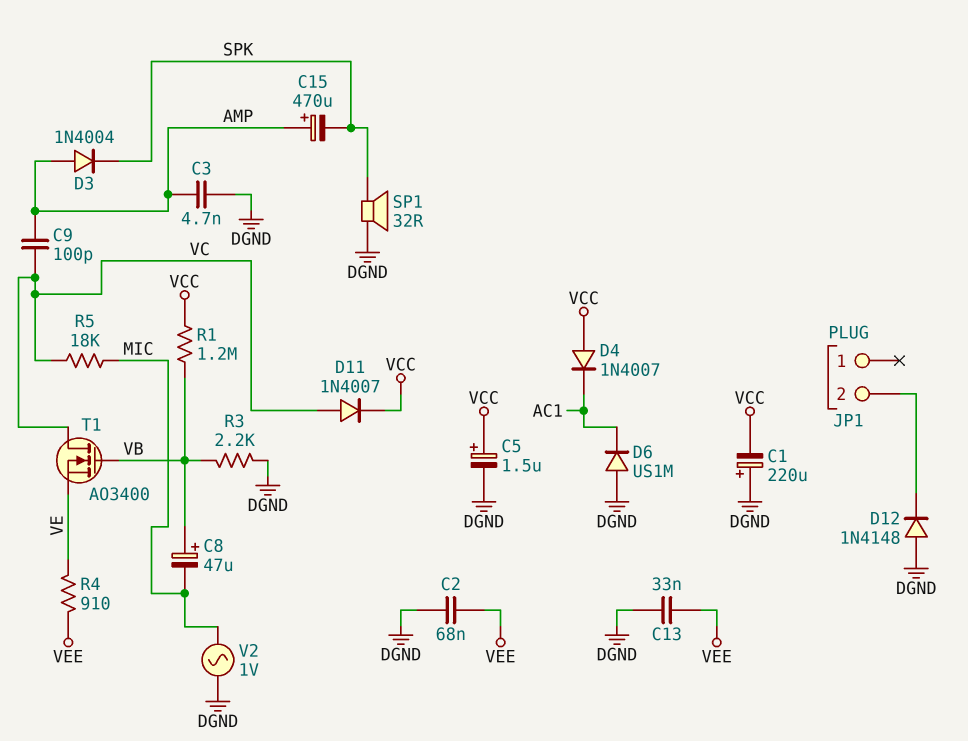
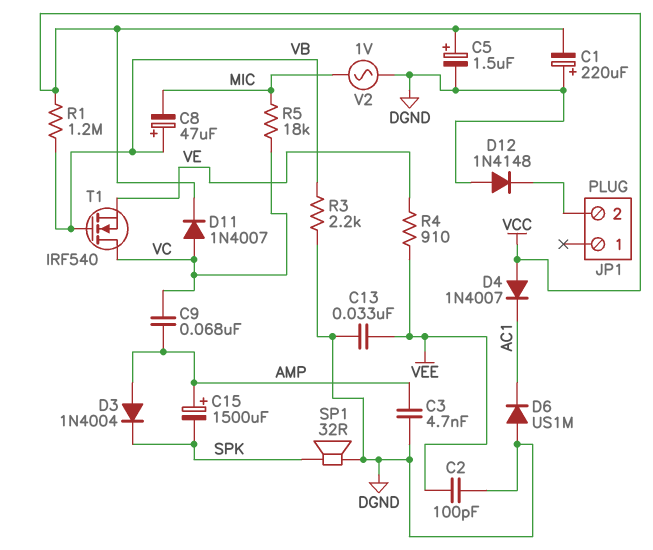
C2: 68nF (DGND, VEE) -> 100pF (DGND, VEE)
C9: 100pF (AMP, VC) -> 68nF (AMP, VC)
C15: 470uF (plus AMP, minus SPK) -> 1500uF (plus AMP, minus SPK)
T1: NMOS AO3400 (G VB, D VC, S VE) -> NMOS IRF540 (G VB, D VC, S VE)

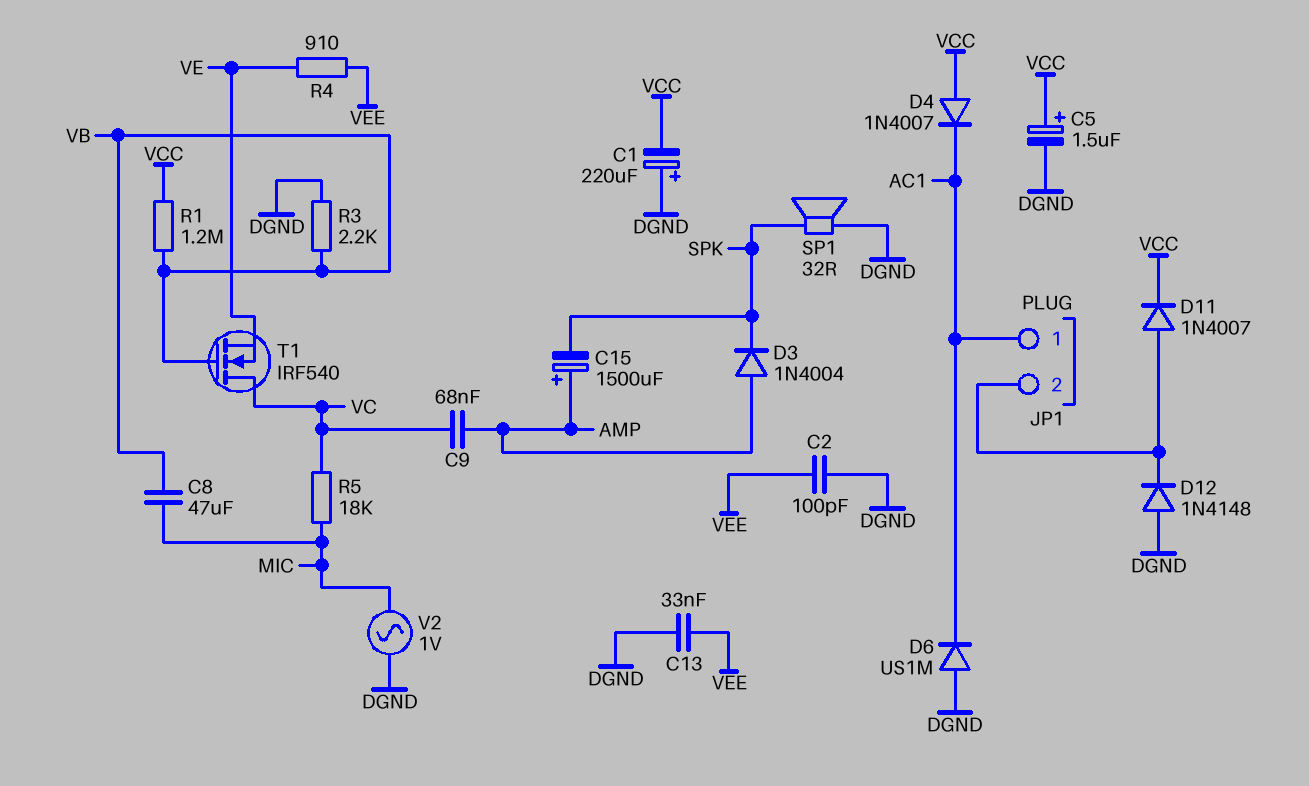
C3: 4.7nF (AMP, DGND) -> none
C8: 47uF (plus VB, minus MIC) -> 47uF (MIC, VB)
D11: diode 1N4007 (A VC, K VCC) -> diode 1N4007 (A JP1/2, K VCC)
JP1 pin 1: none -> AC1

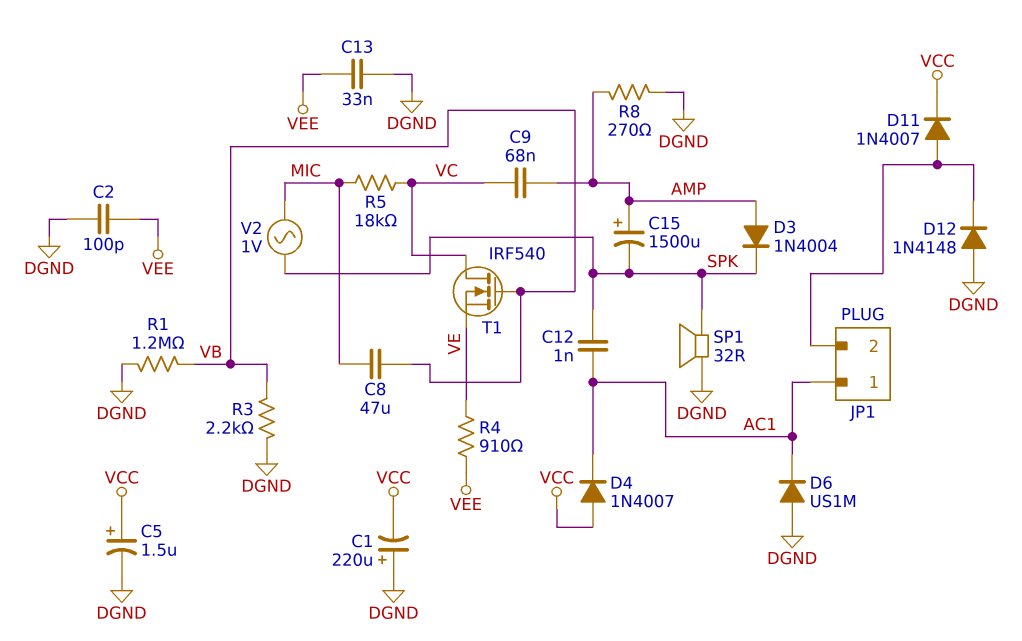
C12: none -> 1nF (AC1, SPK)
R1: 1.2M (VB, VCC) -> 1.2M (DGND, VB)
R8: none -> 270 (AMP, DGND)
V2: AC 1V (DGND, MIC) -> AC 1V (MIC, SPK)

